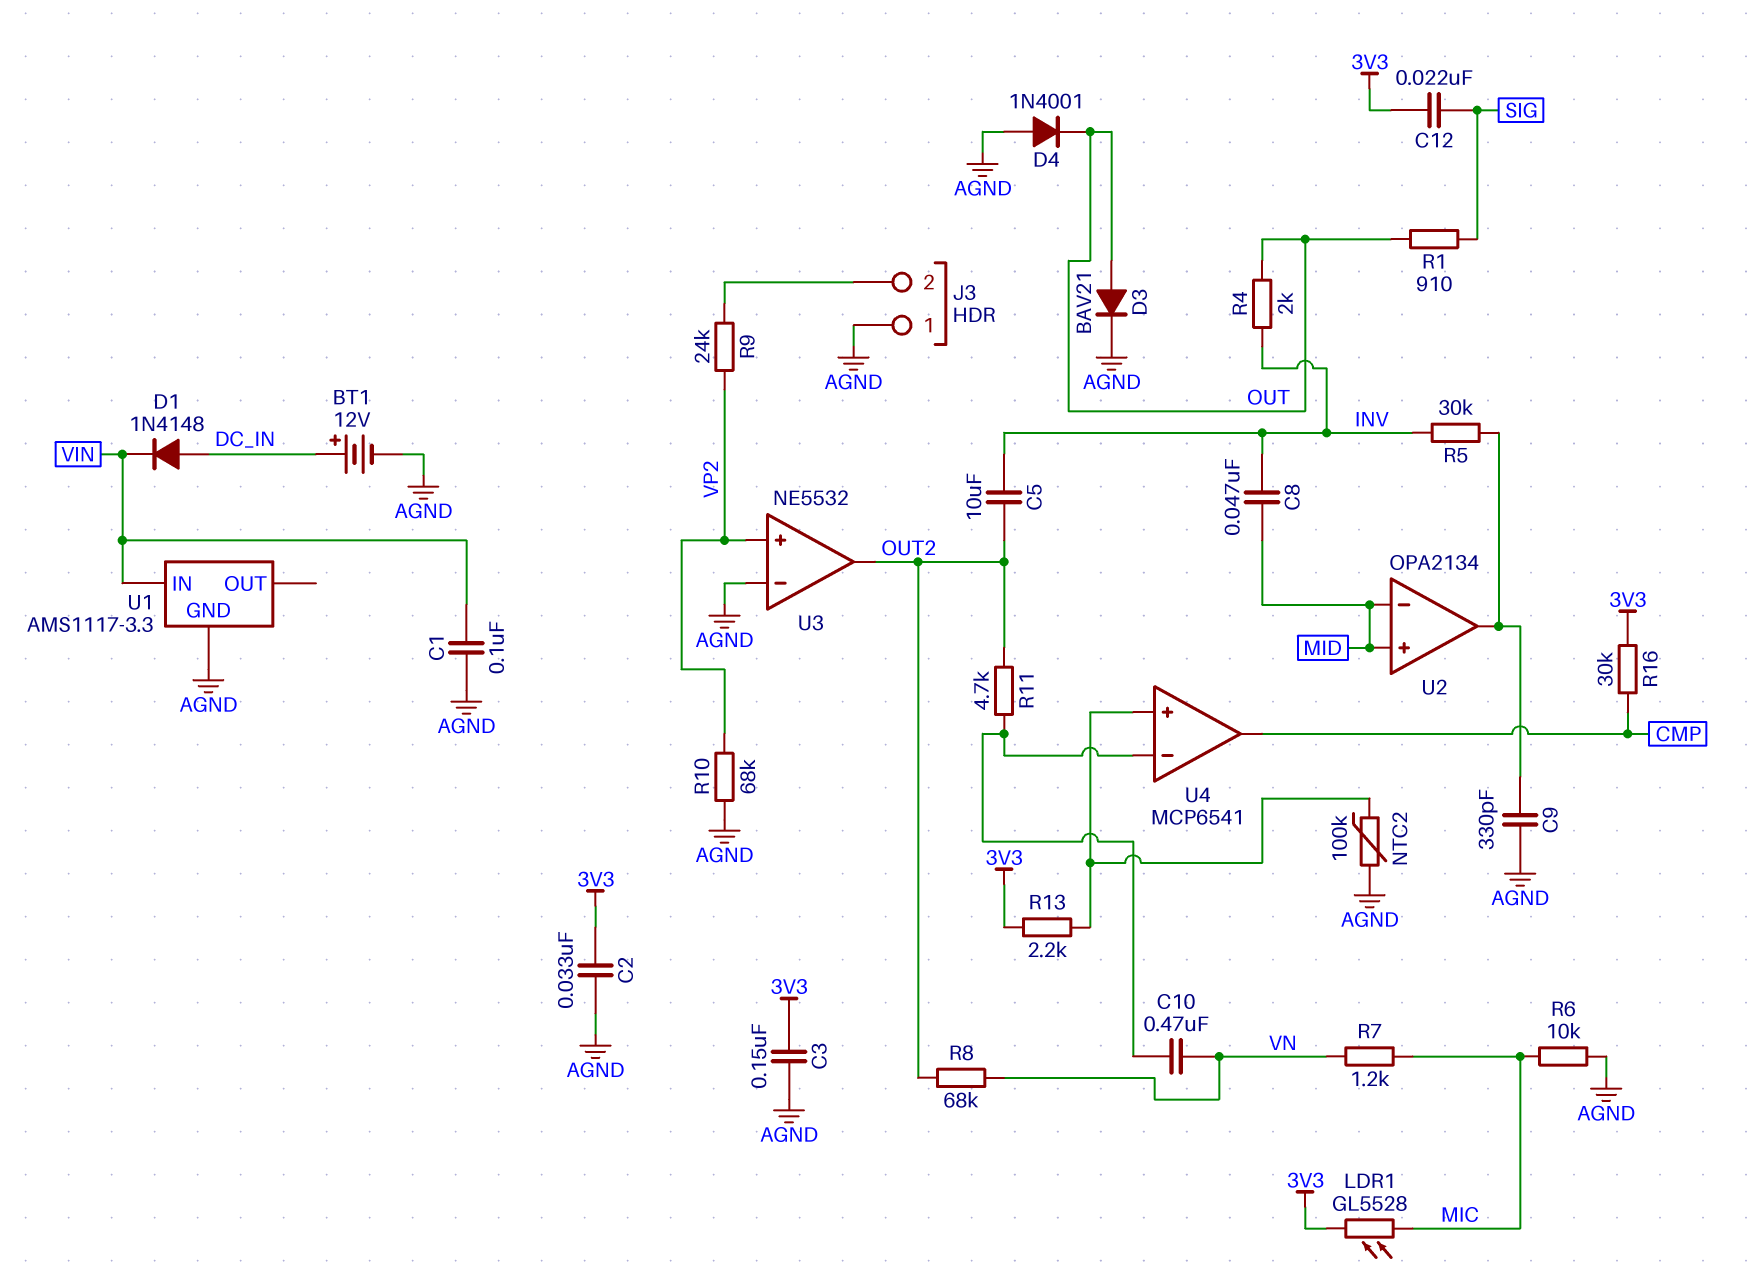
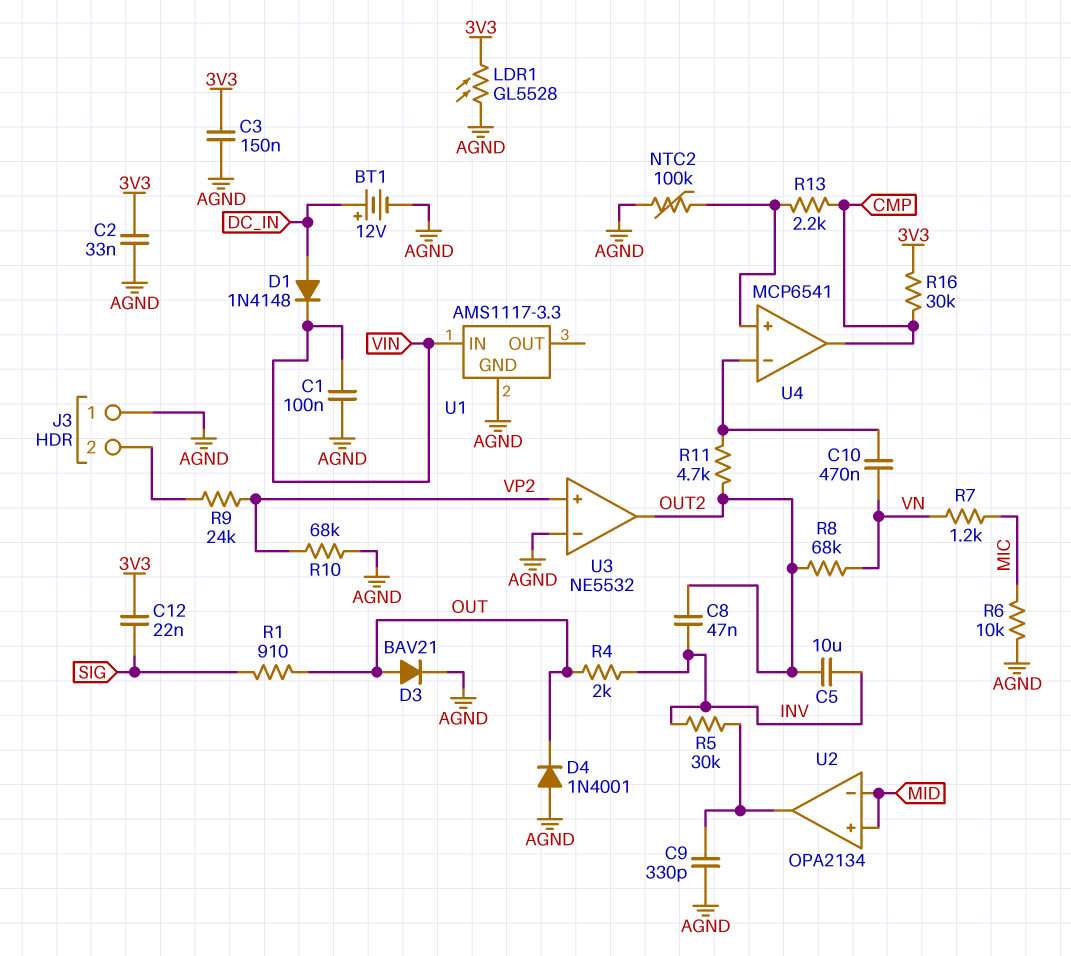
C8: 47nF (INV, MID) -> 47nF (INV, OUT2)
LDR1: GL5528 (3V3, MIC) -> GL5528 (3V3, AGND)
R13: 2.2k (3V3, U4/in+) -> 2.2k (CMP, U4/in+)

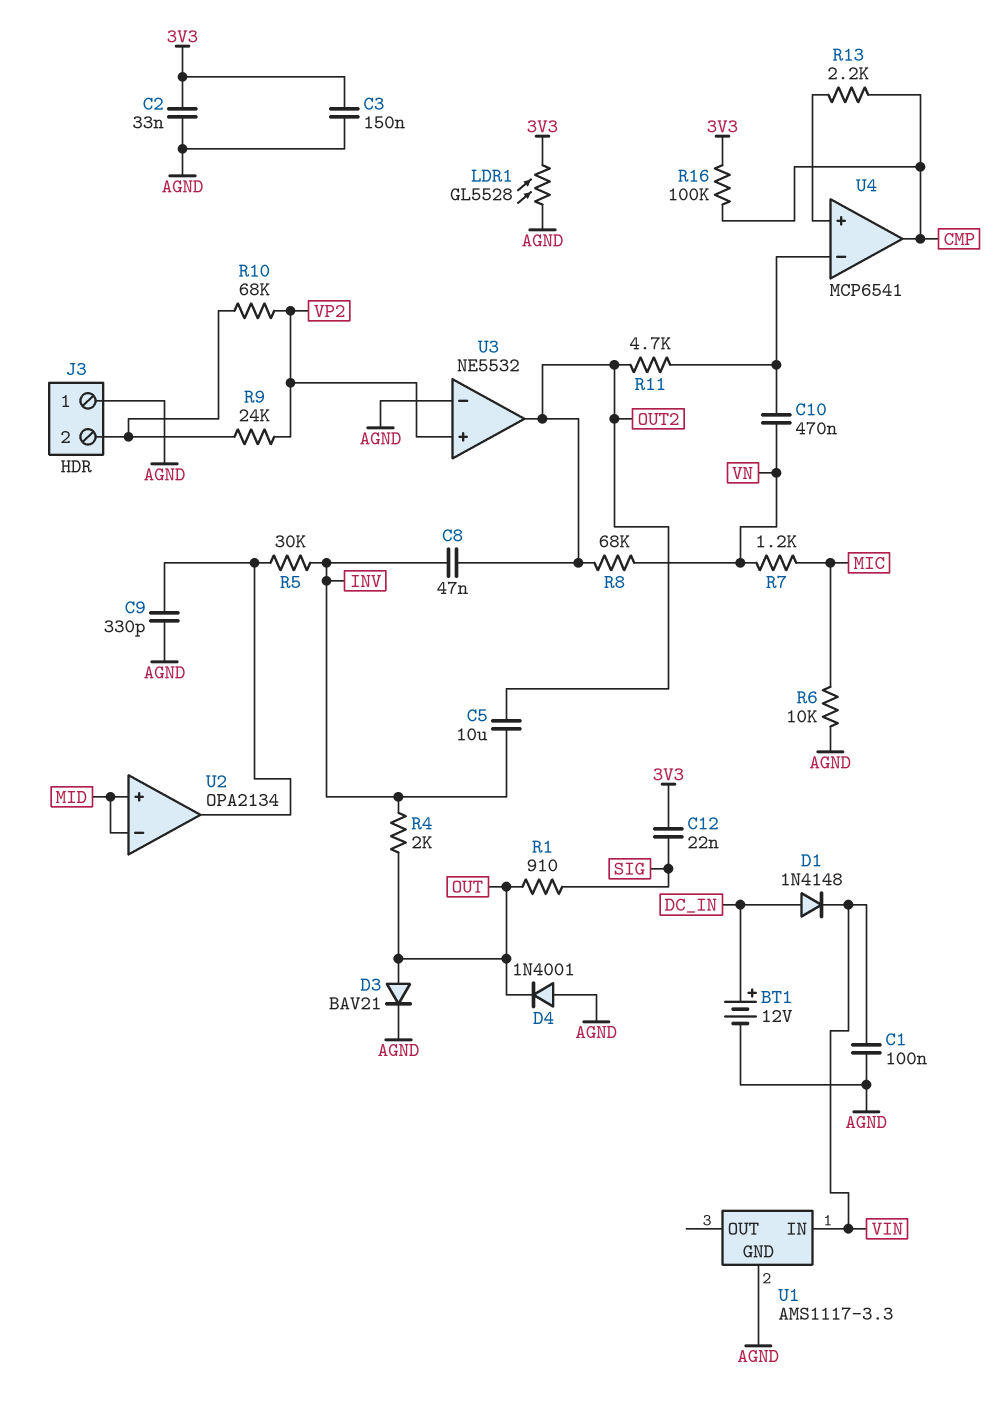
NTC2: 100k (AGND, U4/in+) -> none
R10: 68k (AGND, VP2) -> 68k (J3/2, VP2)
R16: 30k (3V3, CMP) -> 100k (3V3, CMP)

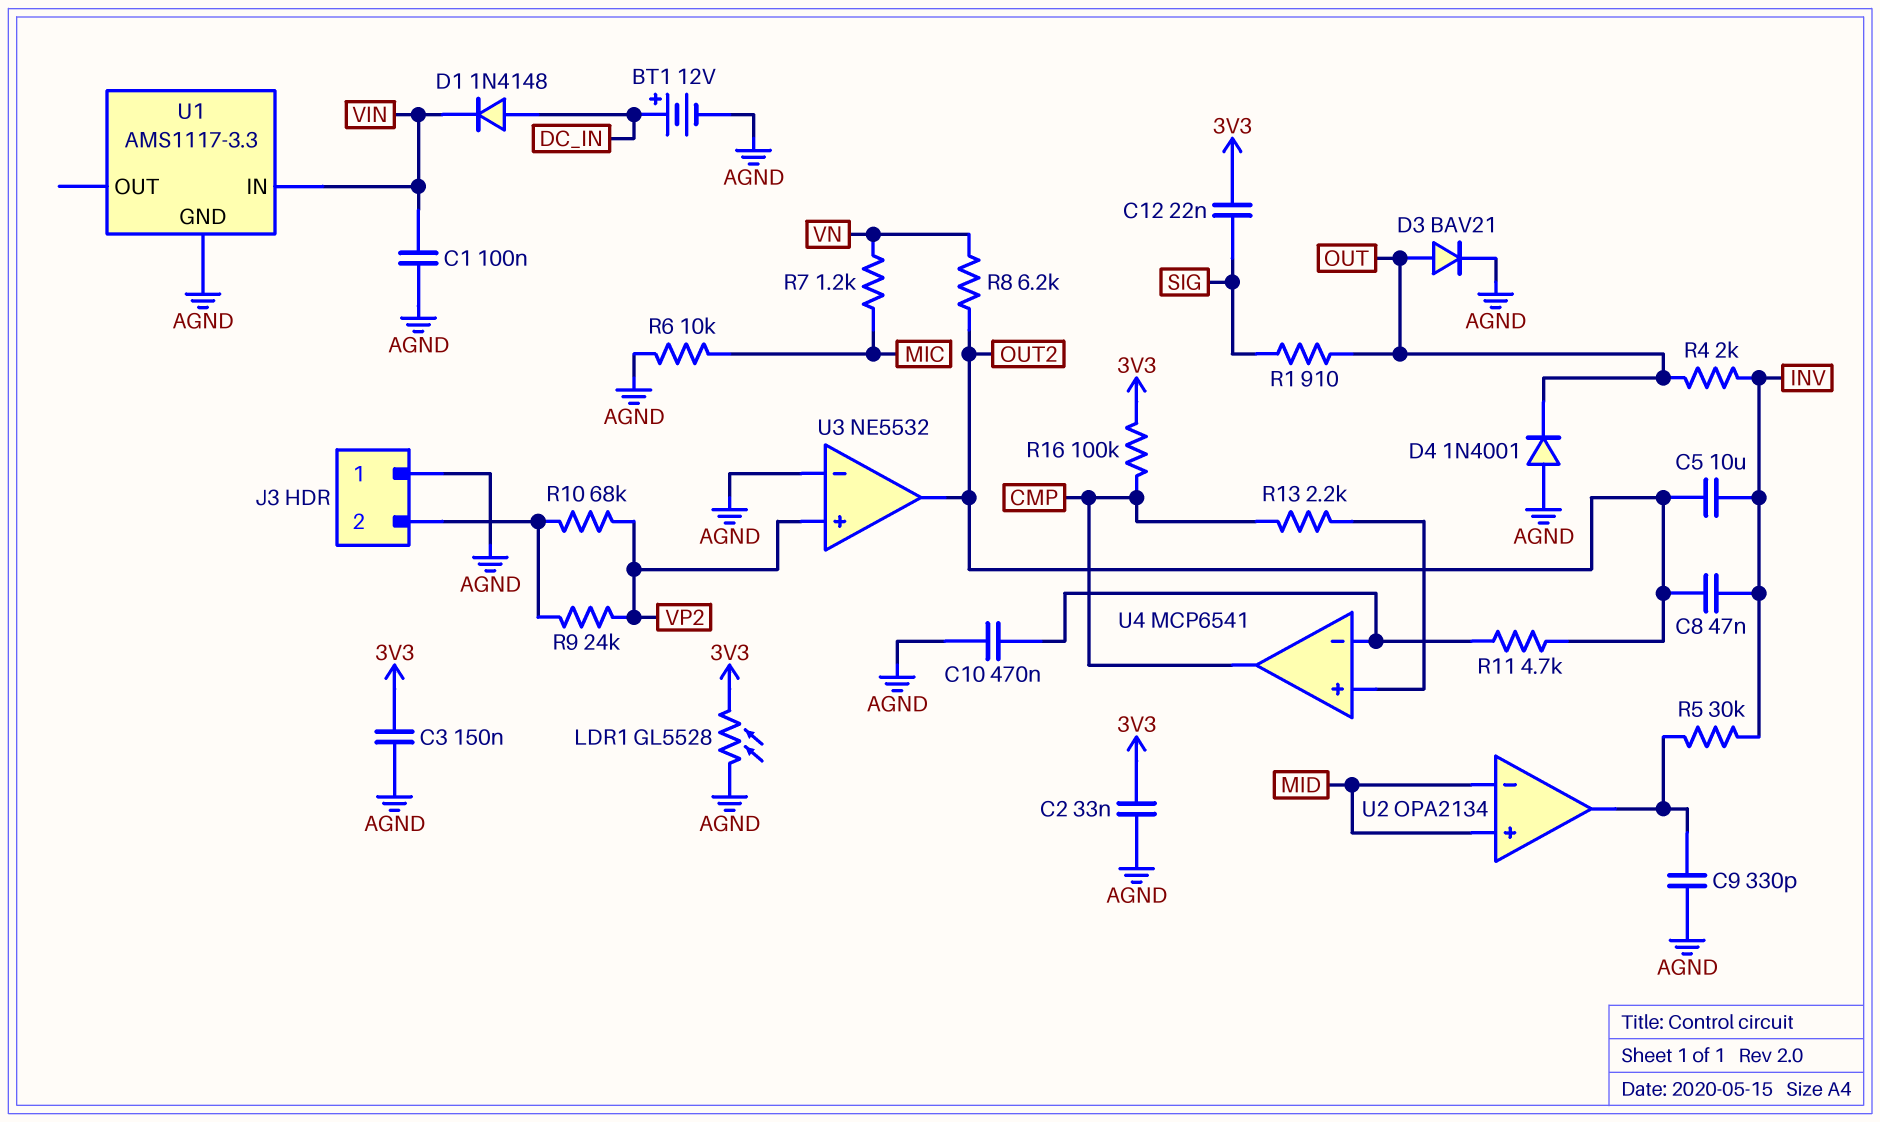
C10: 470nF (U4/in-, VN) -> 470nF (AGND, U4/in-)
R8: 68k (OUT2, VN) -> 6.2k (OUT2, VN)

